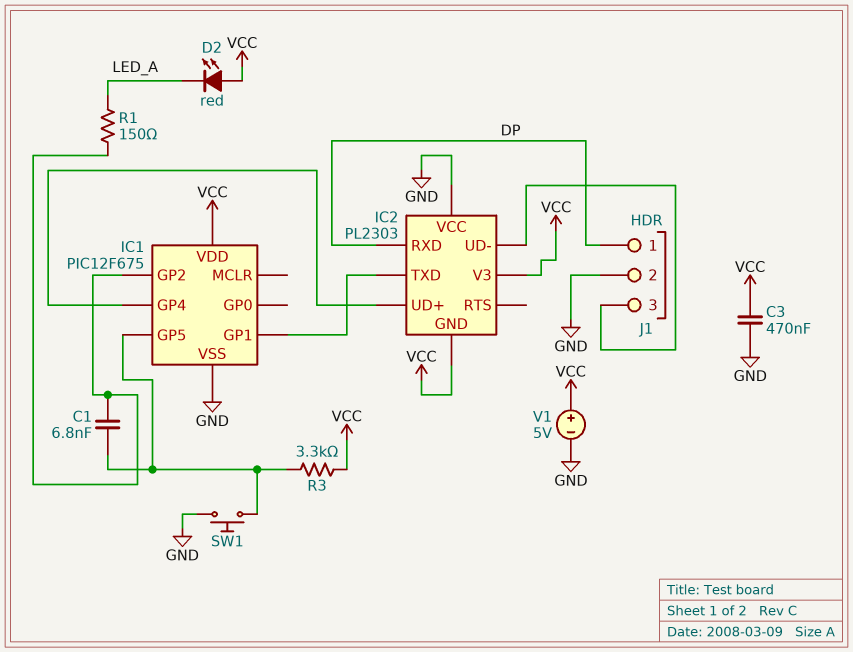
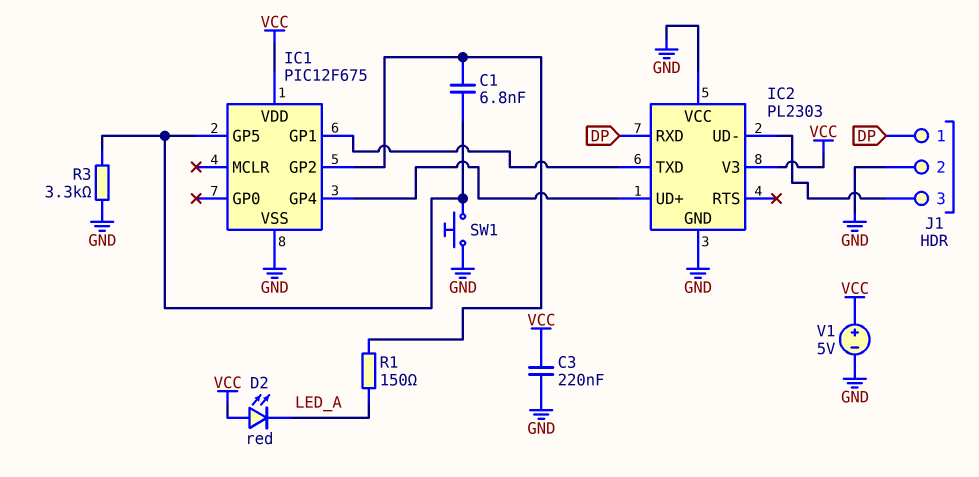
C3: 470nF (GND, VCC) -> 220nF (GND, VCC)
IC2 pin GND: VCC -> GND
R3: 3.3k (IC1/GP5, VCC) -> 3.3k (GND, IC1/GP5)

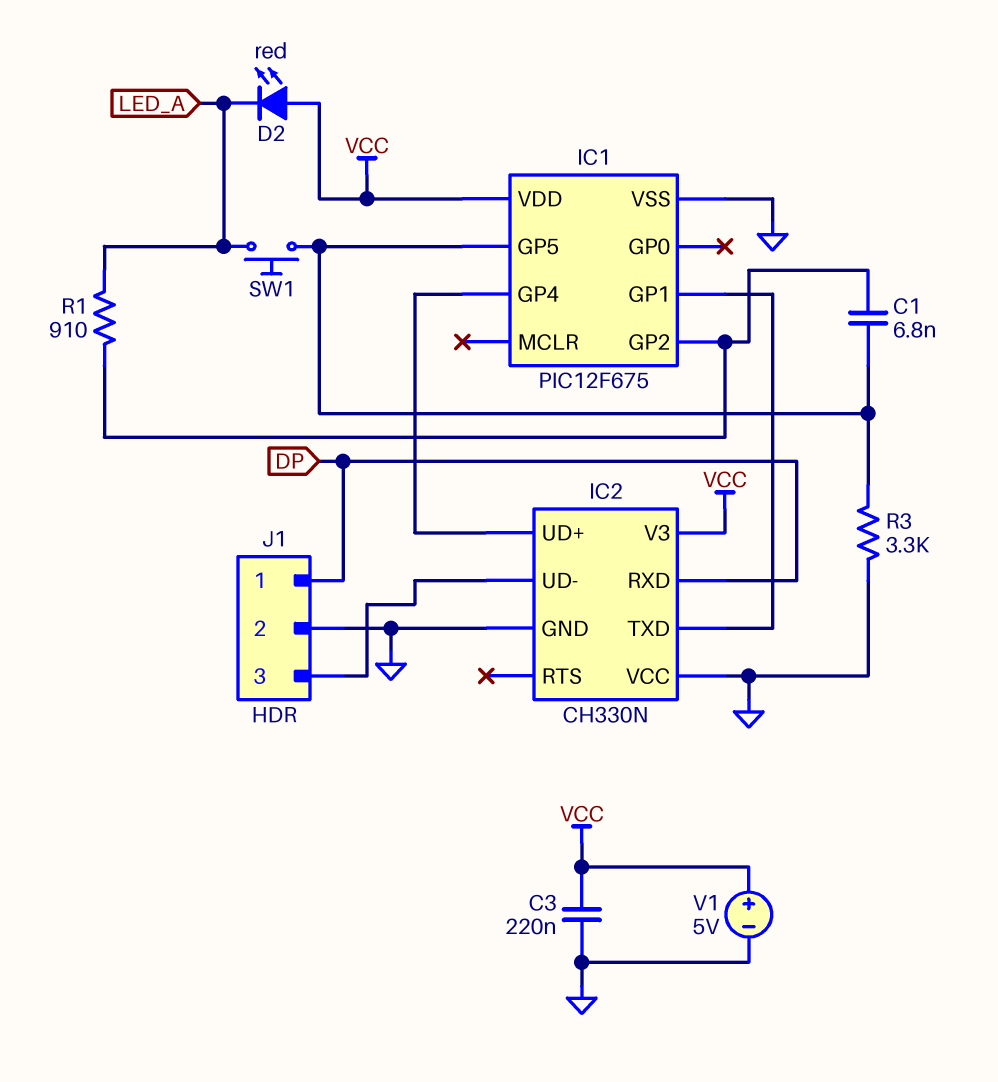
IC2: PL2303 -> CH330N
R1: 150 (IC1/GP2, LED_A) -> 910 (IC1/GP2, LED_A)
SW1: button (GND, IC1/GP5) -> button (IC1/GP5, LED_A)

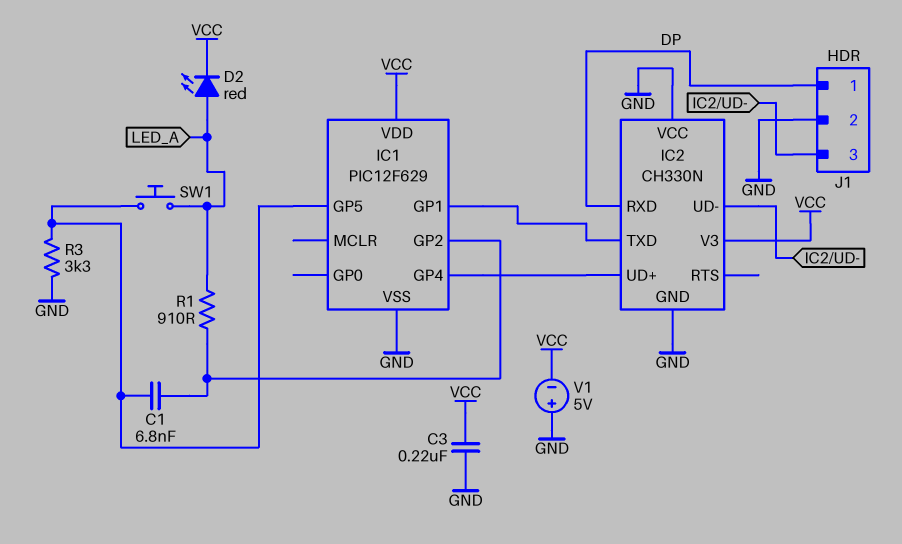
D2: LED red (A VCC, K LED_A) -> LED red (A LED_A, K VCC)
IC1: PIC12F675 -> PIC12F629
V1: 5V (plus VCC, minus GND) -> 5V (plus GND, minus VCC)

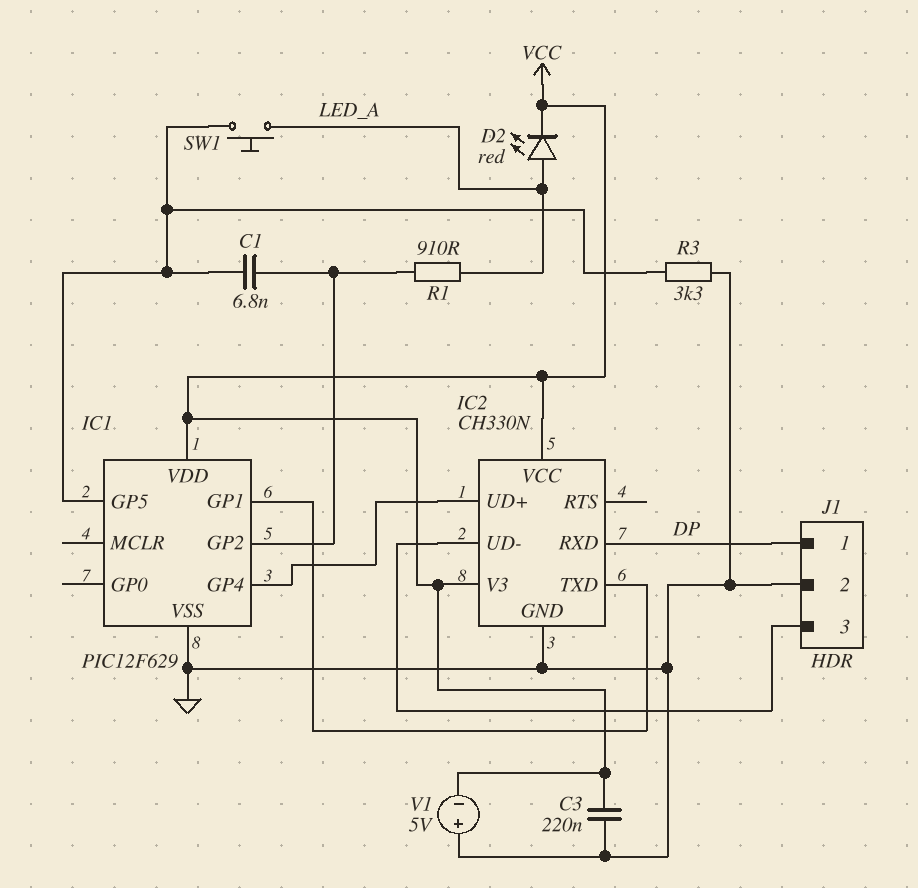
IC2 pin VCC: GND -> VCC

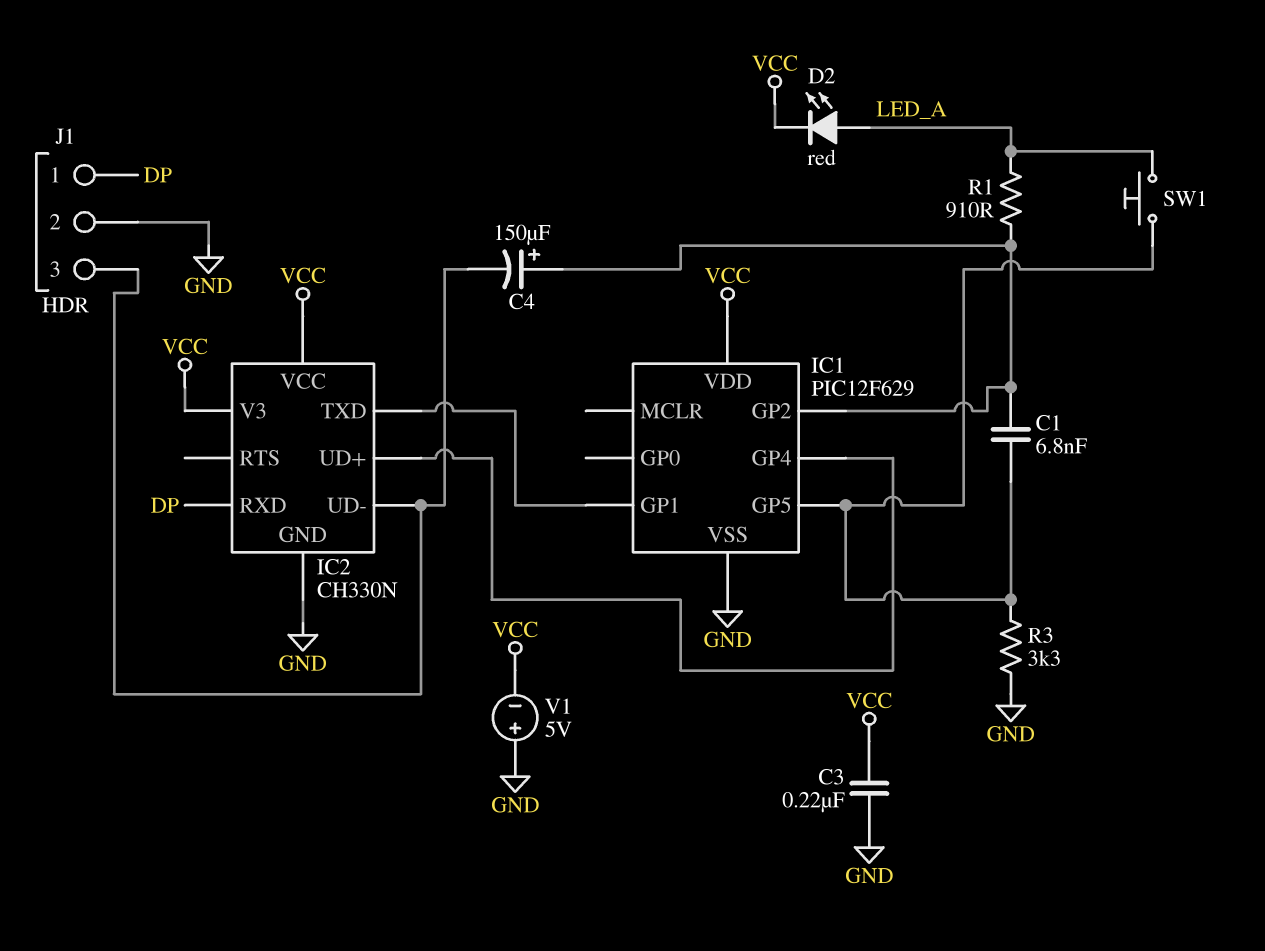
C4: none -> 150uF (plus IC1/GP2, minus IC2/UD-)

